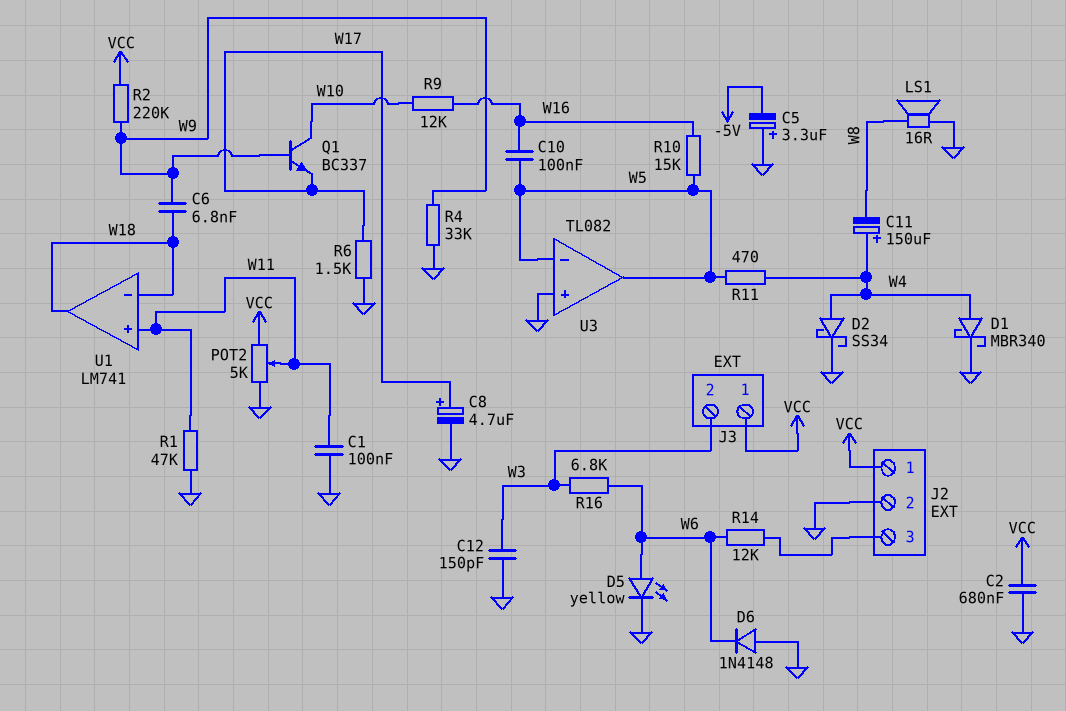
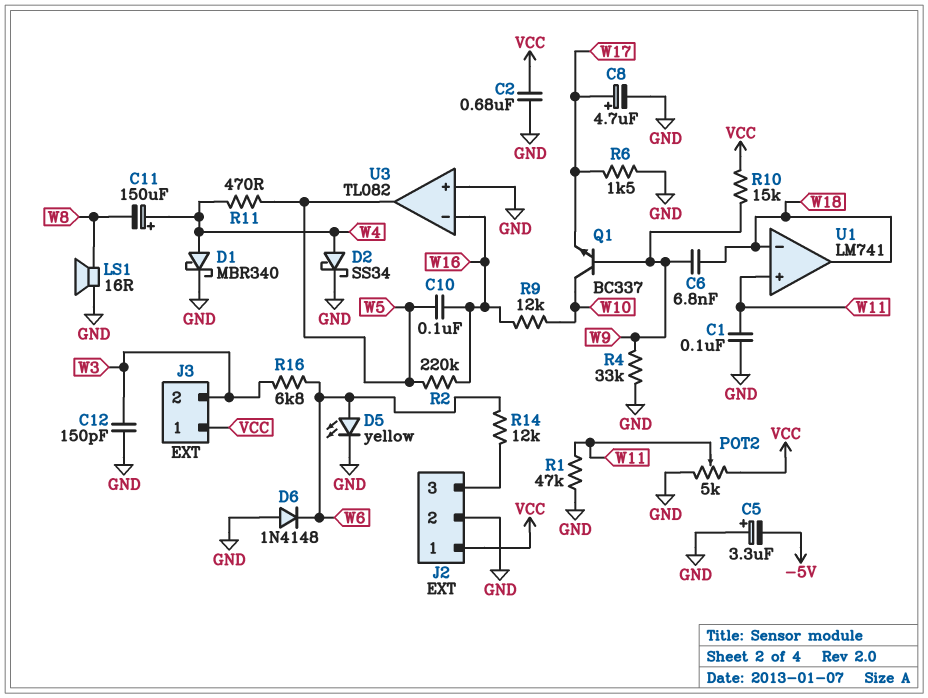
R2: 220k (VCC, W9) -> 220k (W5, W16)
R10: 15k (W5, W16) -> 15k (VCC, W9)
U3 pin in-: W5 -> W16

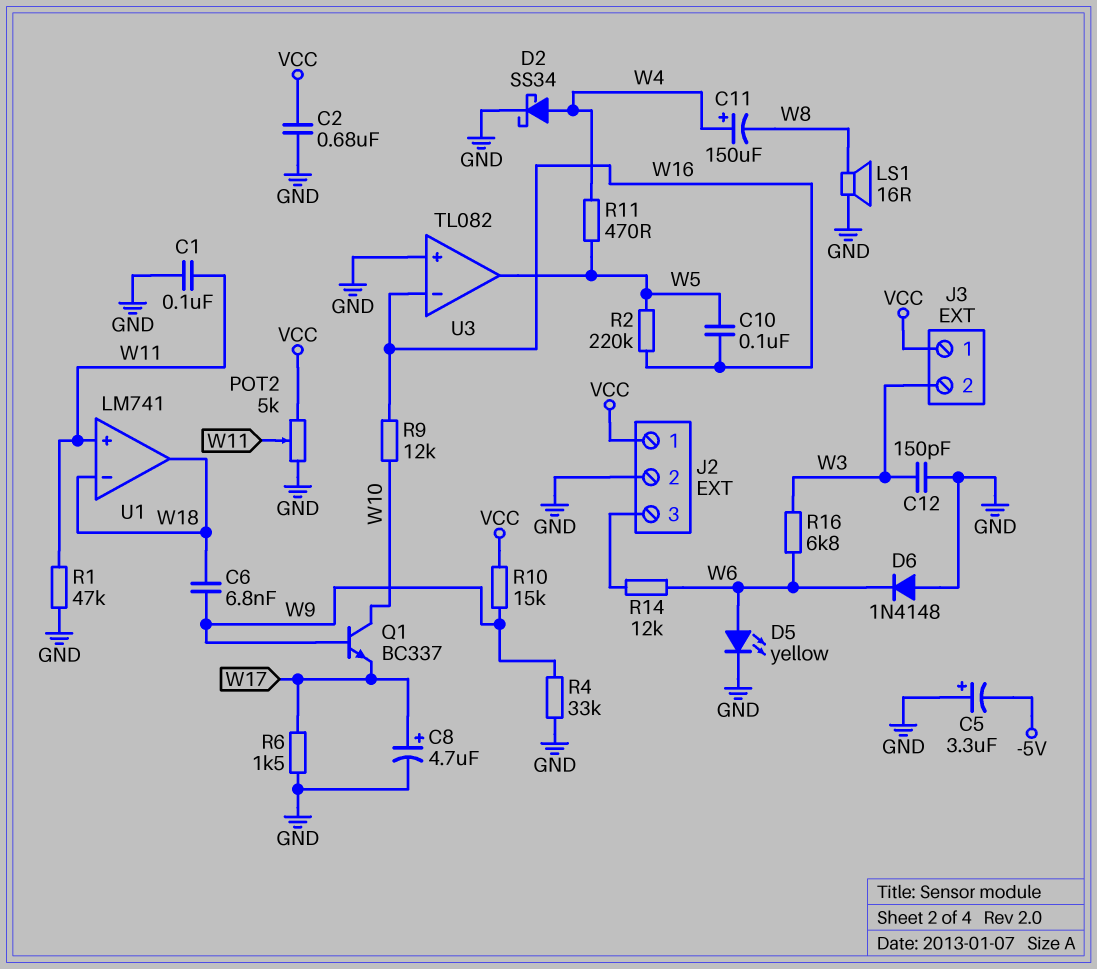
D1: schottky MBR340 (A W4, K GND) -> none

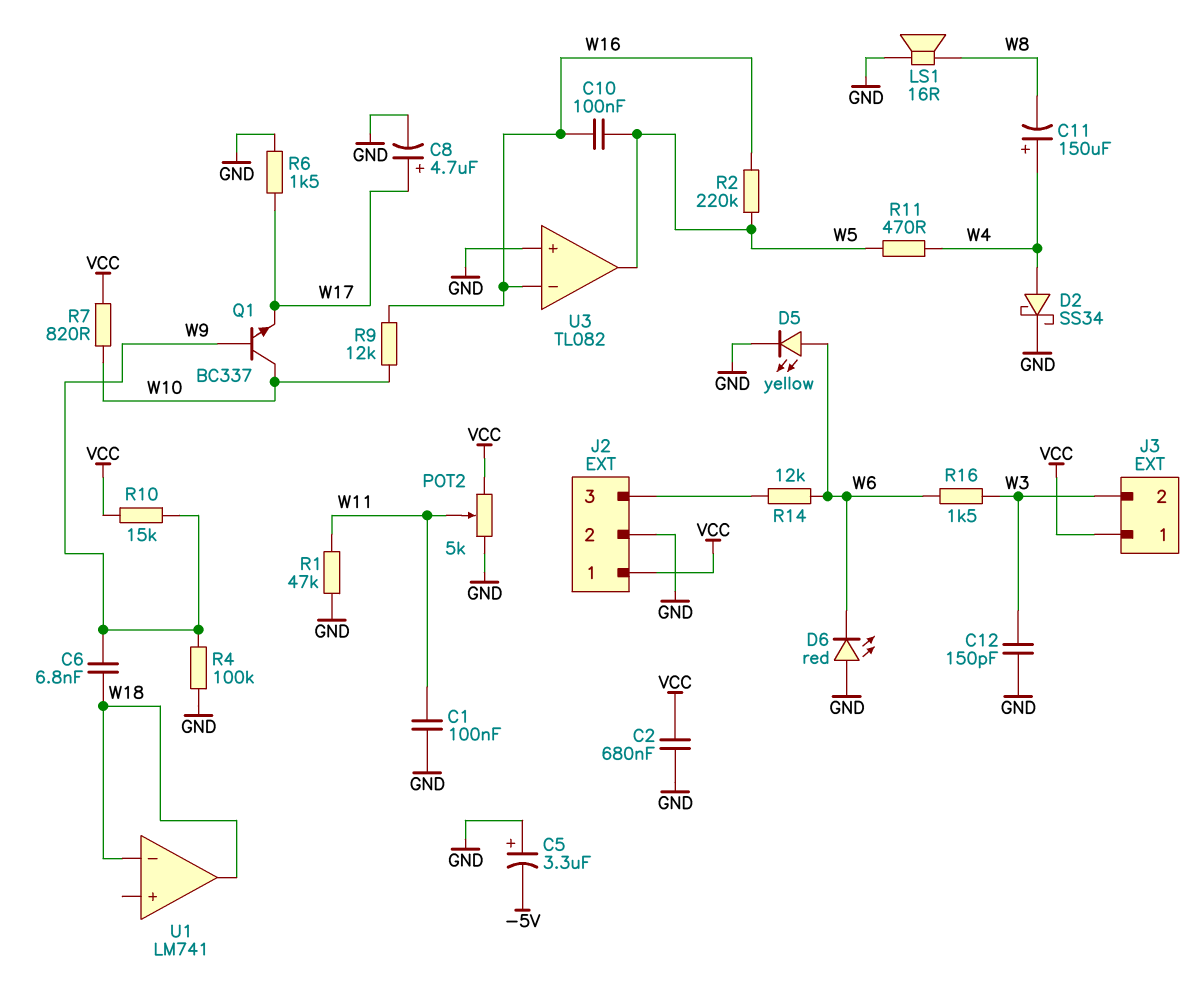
D6: diode 1N4148 (A GND, K W6) -> LED red (A GND, K W6)
R4: 33k (GND, W9) -> 100k (GND, W9)
R7: none -> 820 (VCC, W10)
R16: 6.8k (W3, W6) -> 1.5k (W3, W6)
U1 pin in+: W11 -> none

